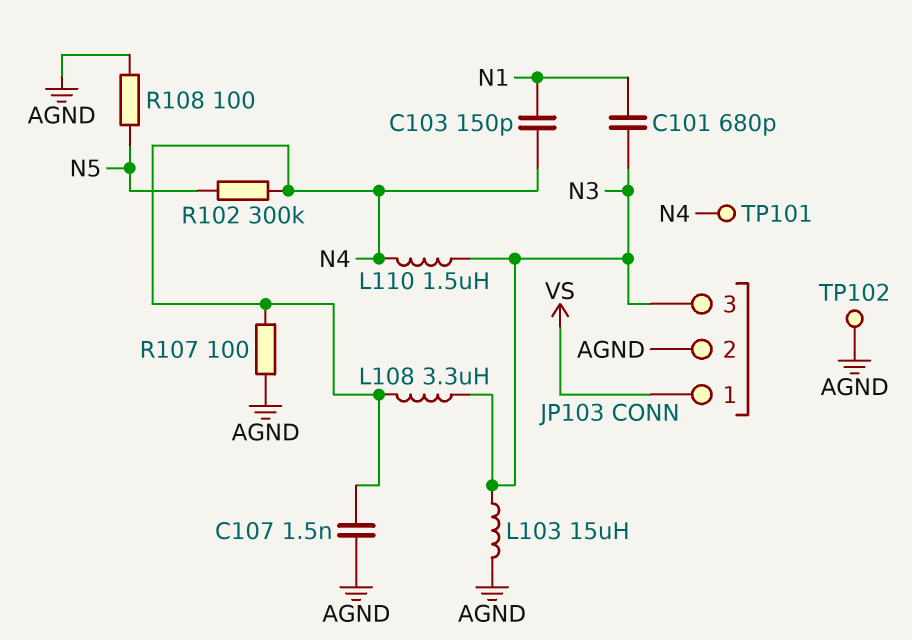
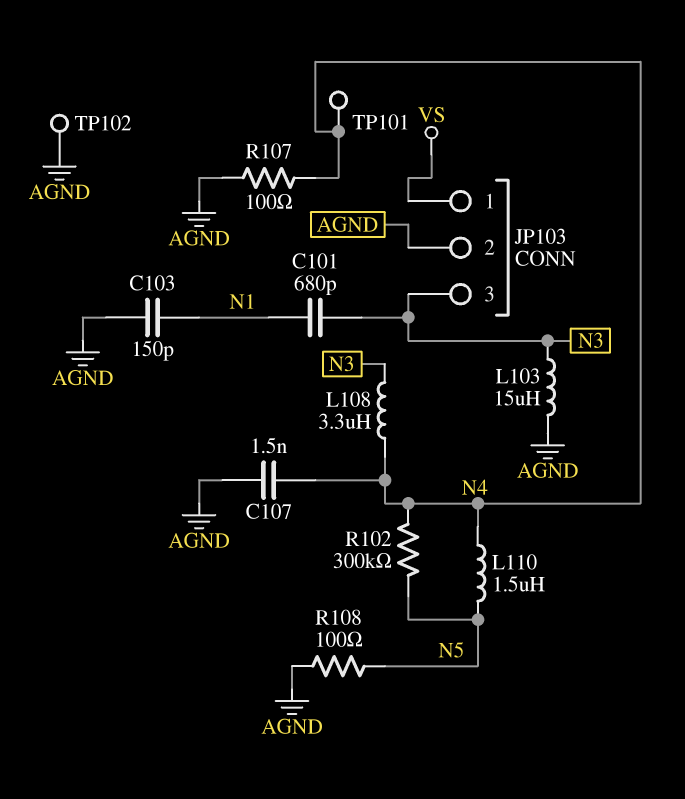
C103: 150pF (N1, N4) -> 150pF (AGND, N1)
L110: 1.5uH (N3, N4) -> 1.5uH (N4, N5)

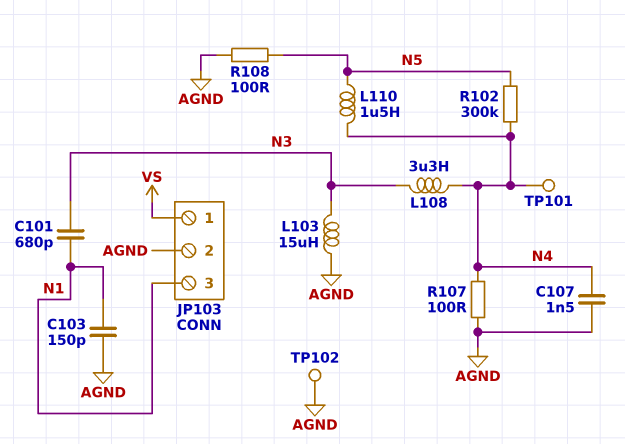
JP103 pin 3: N3 -> N1

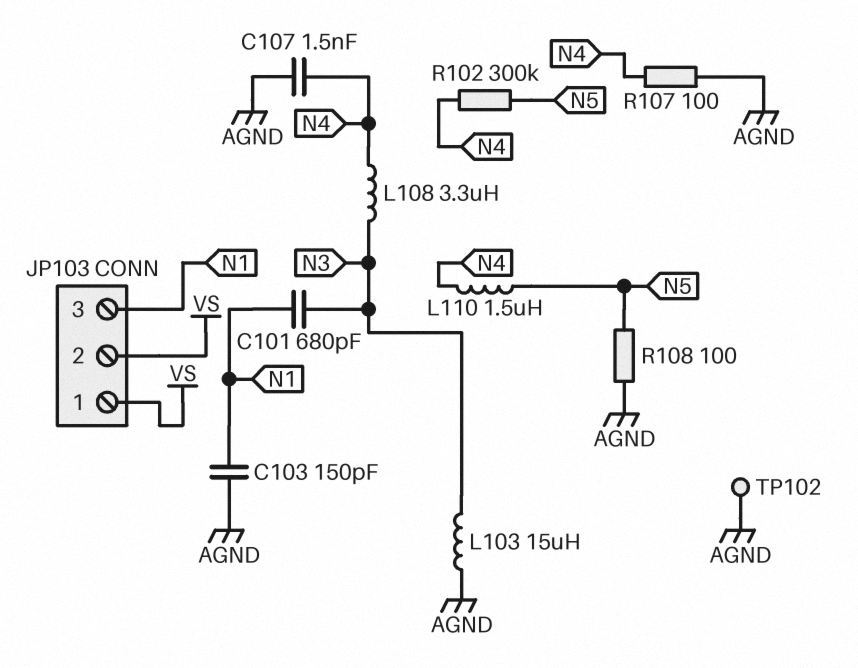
JP103 pin 2: AGND -> VS
TP101: test point (N4) -> none

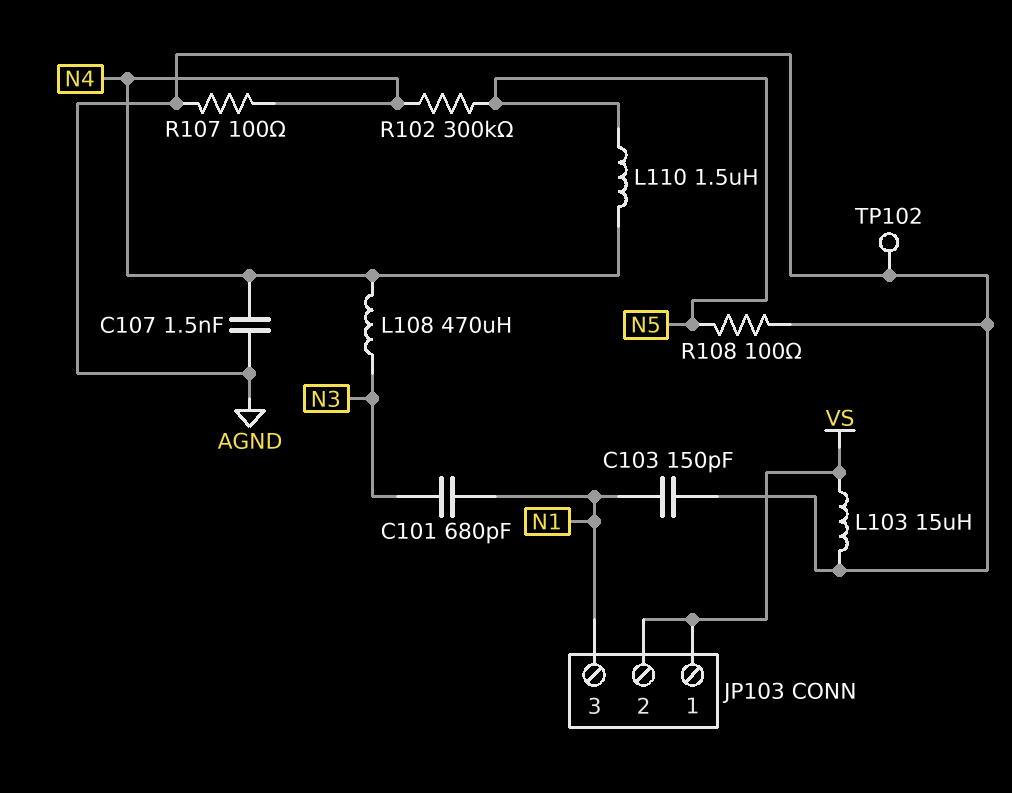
L103: 15uH (AGND, N3) -> 15uH (AGND, VS)
L108: 3.3uH (N3, N4) -> 470uH (N3, N4)

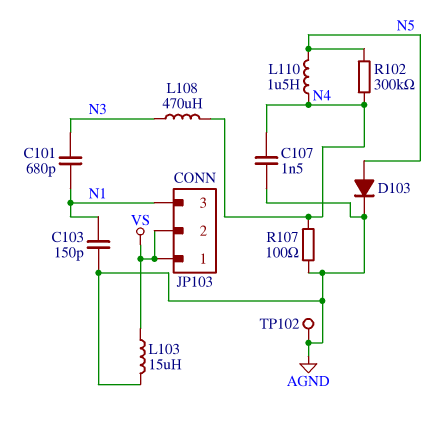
D103: none -> diode (A N5, K AGND)
R108: 100 (AGND, N5) -> none

